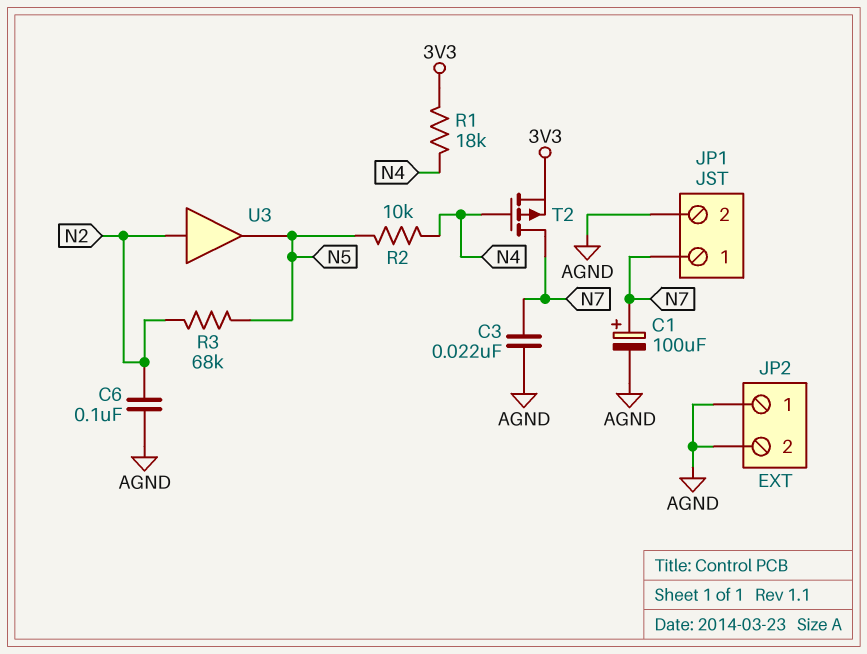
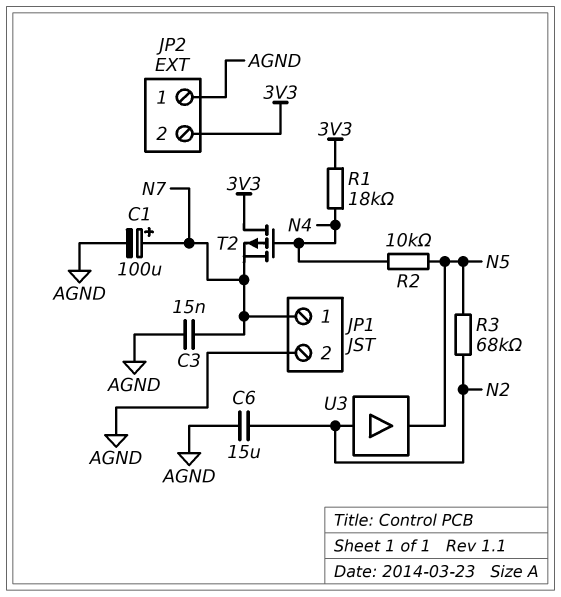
C3: 22nF (AGND, N7) -> 15nF (AGND, N7)
C6: 100nF (AGND, N2) -> 15uF (AGND, N2)
JP2 pin 2: AGND -> 3V3
T2: PMOS (G N4, D N7, S 3V3) -> PMOS (G N4, D 3V3, S N7)

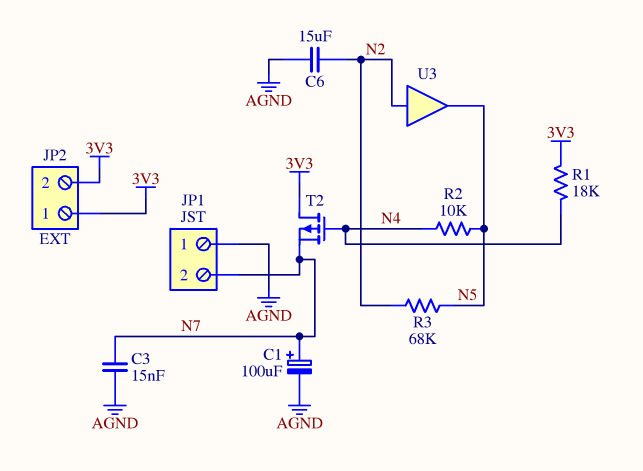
JP1 pin 1: N7 -> AGND
JP1 pin 2: AGND -> N7
JP2 pin 1: AGND -> 3V3

